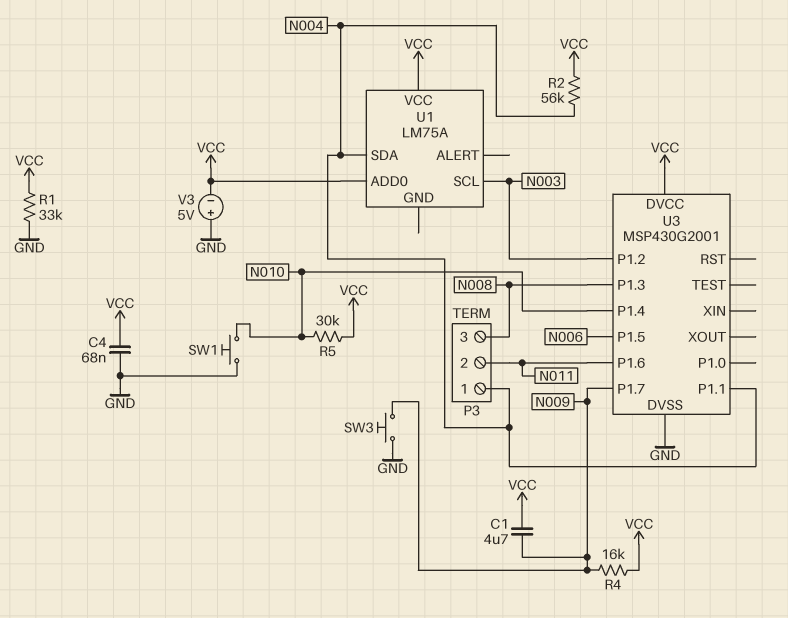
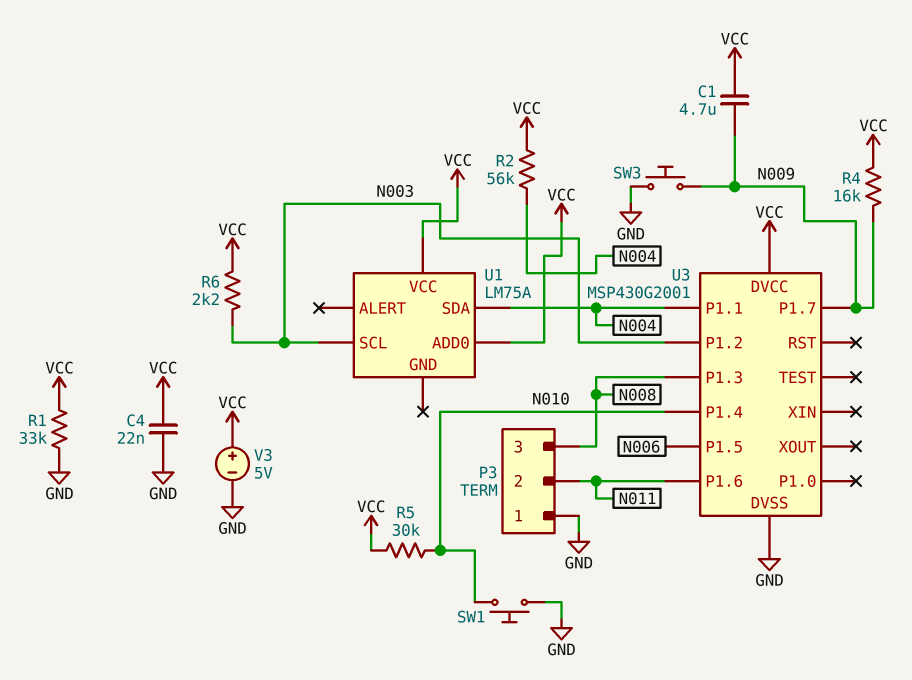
C4: 68nF (GND, VCC) -> 22nF (GND, VCC)
P3 pin 1: N004 -> GND
R6: none -> 2.2k (N003, VCC)
V3: 5V (plus GND, minus VCC) -> 5V (plus VCC, minus GND)

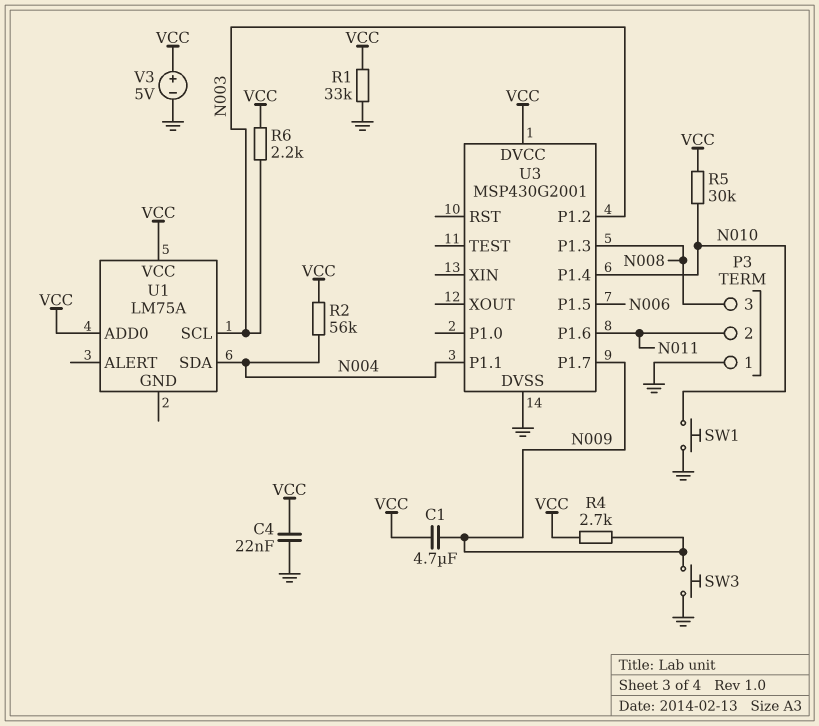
R4: 16k (N009, VCC) -> 2.7k (N009, VCC)

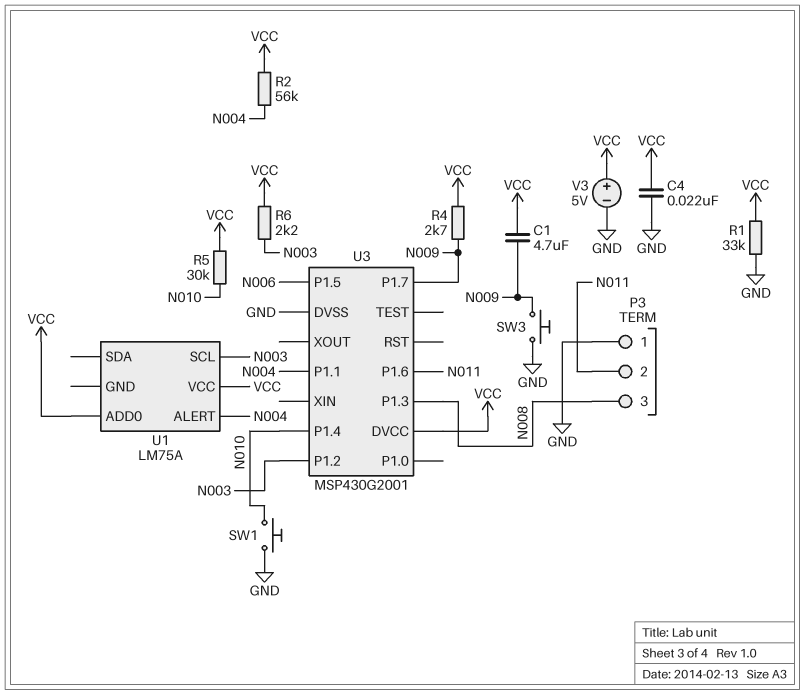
U1 pin ALERT: none -> N004
U1 pin SDA: N004 -> none

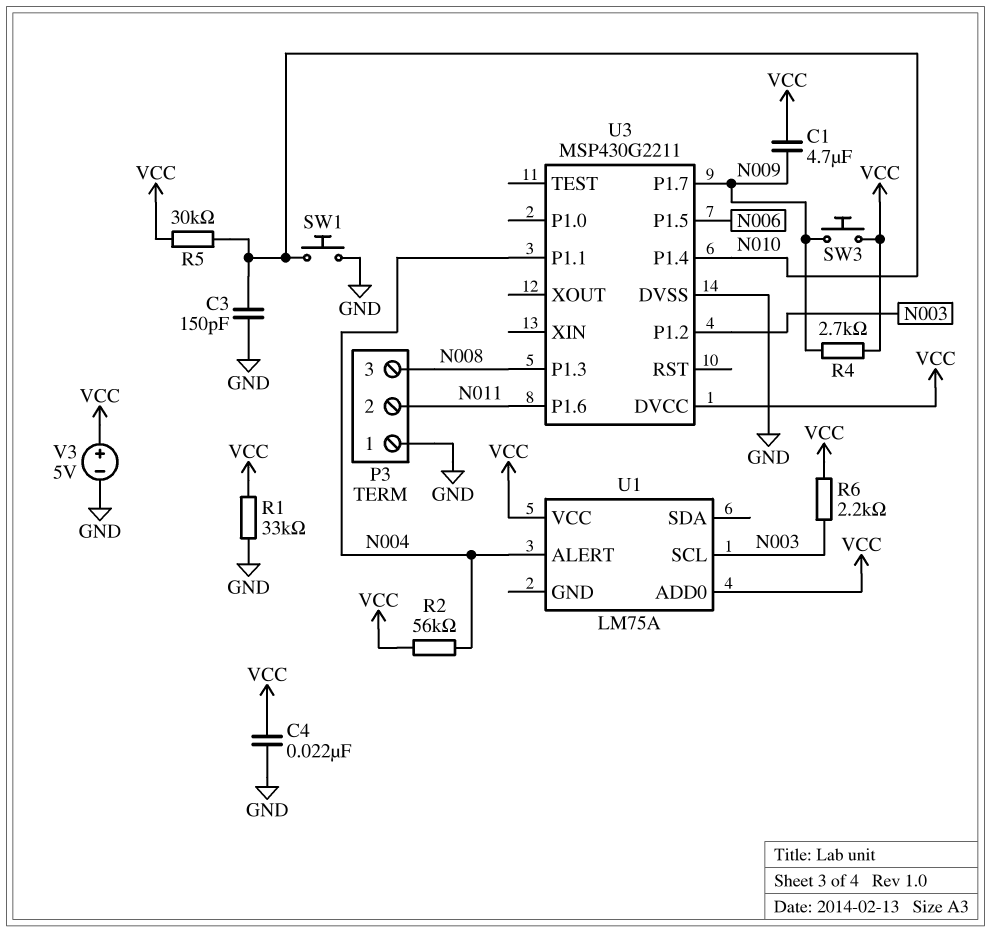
C3: none -> 150pF (GND, N010)
SW3: button (GND, N009) -> button (N009, VCC)
U3: MSP430G2001 -> MSP430G2211

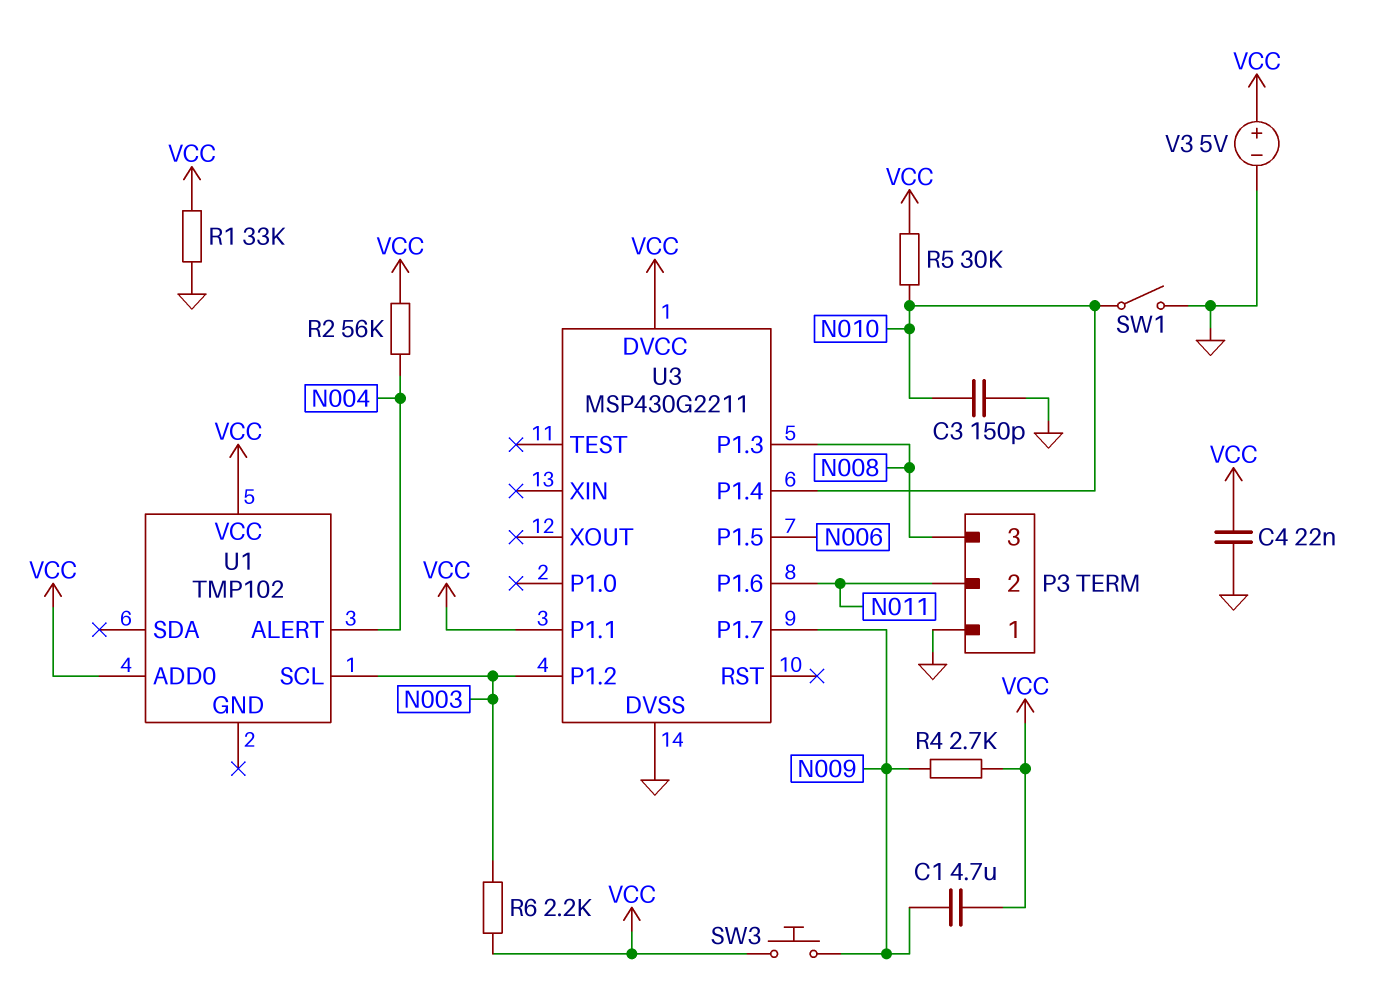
SW1: button (GND, N010) -> switch (GND, N010)
U1: LM75A -> TMP102
U3 pin P1.1: N004 -> VCC

